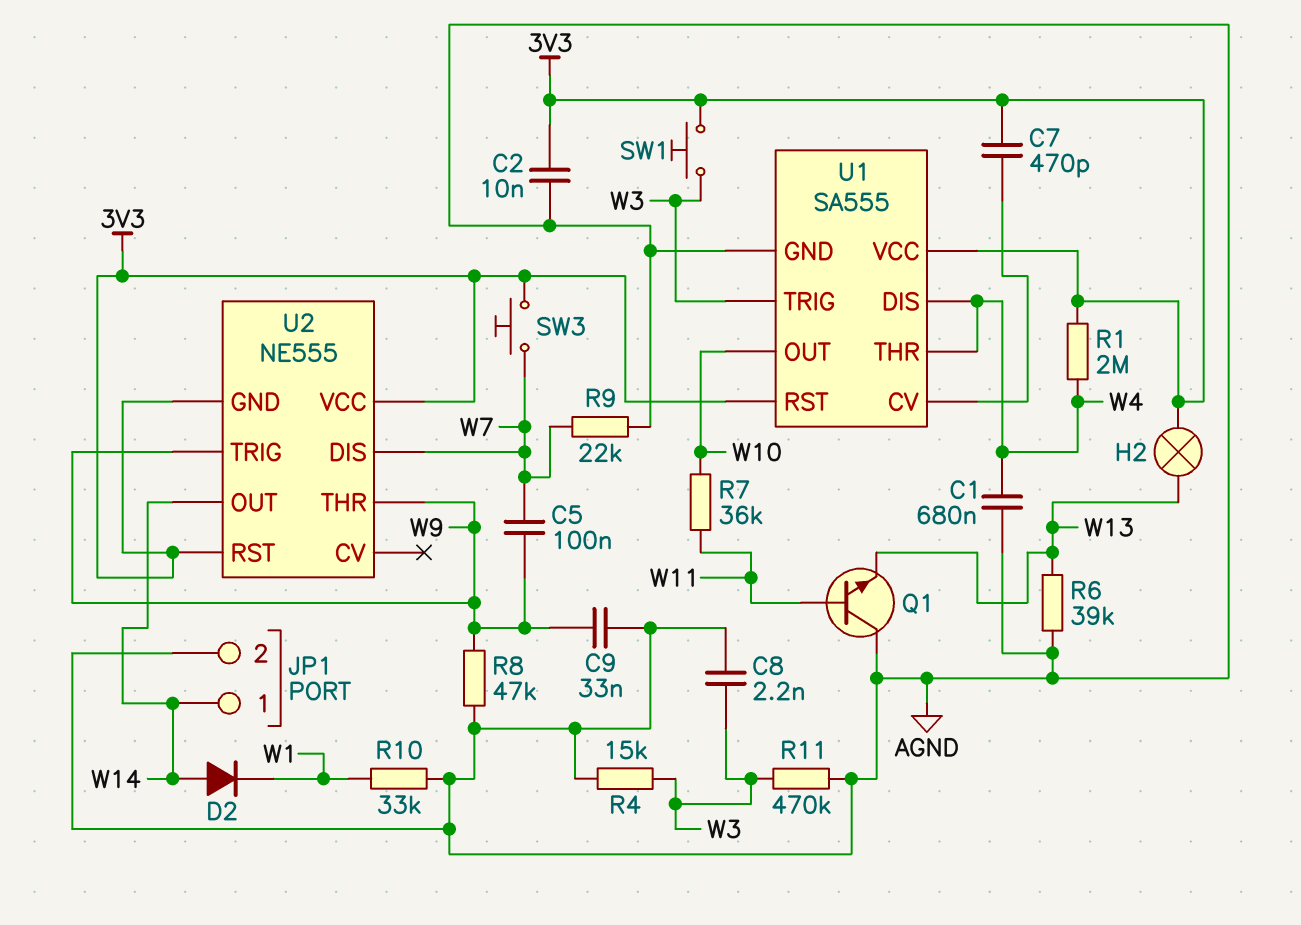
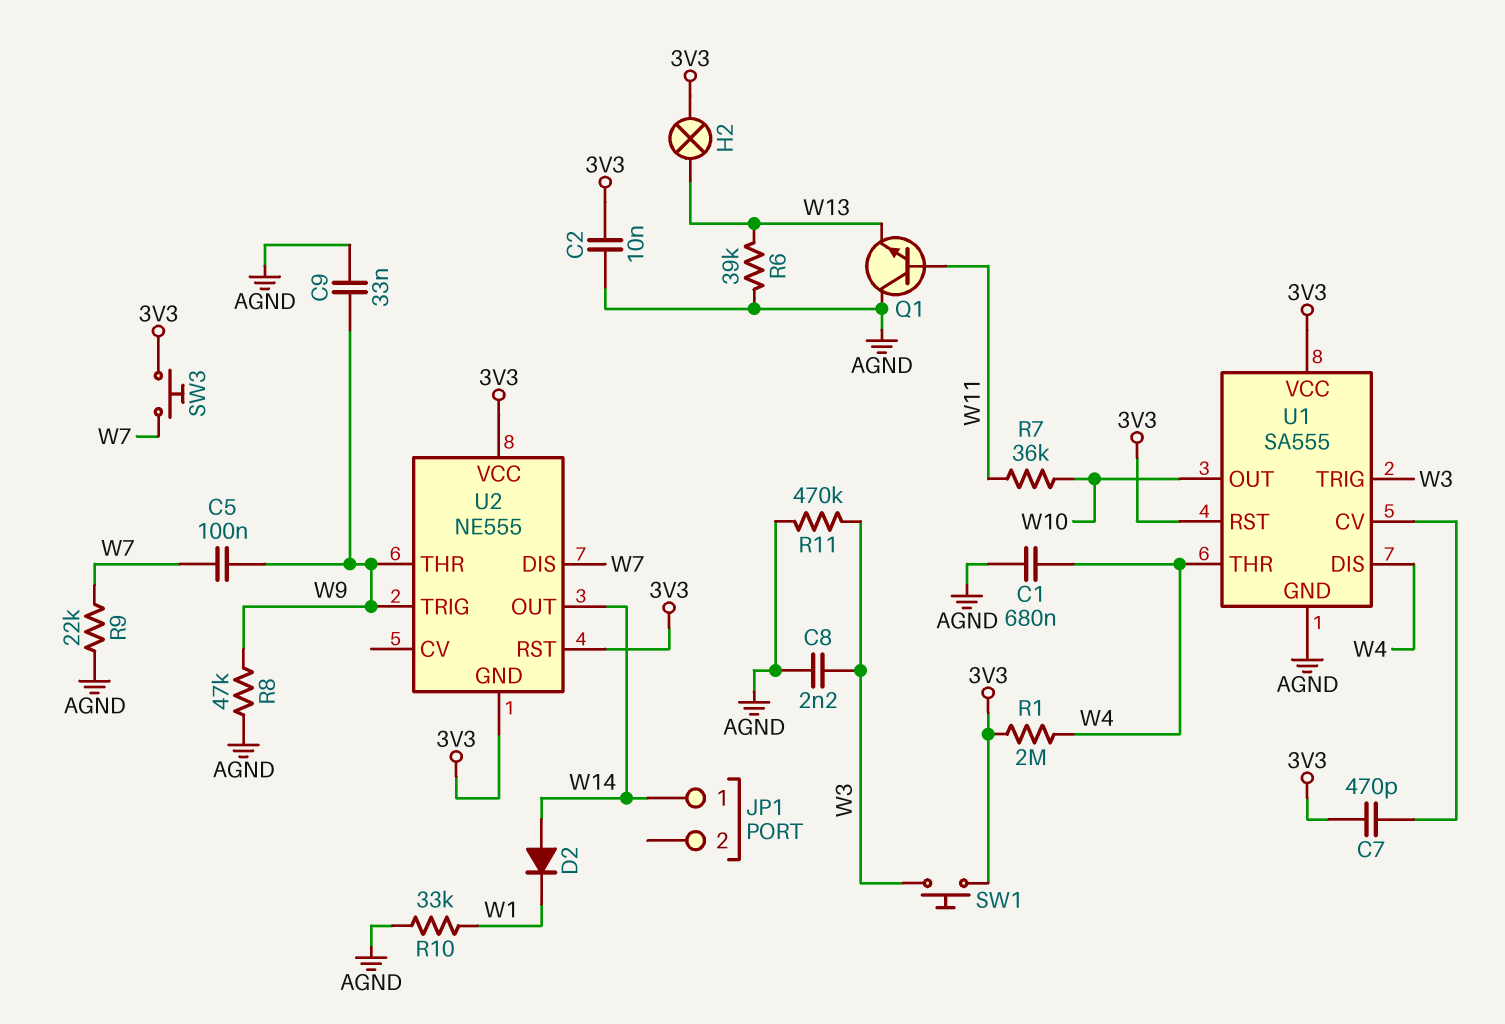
JP1 pin 2: AGND -> none
R4: 15k (AGND, W3) -> none

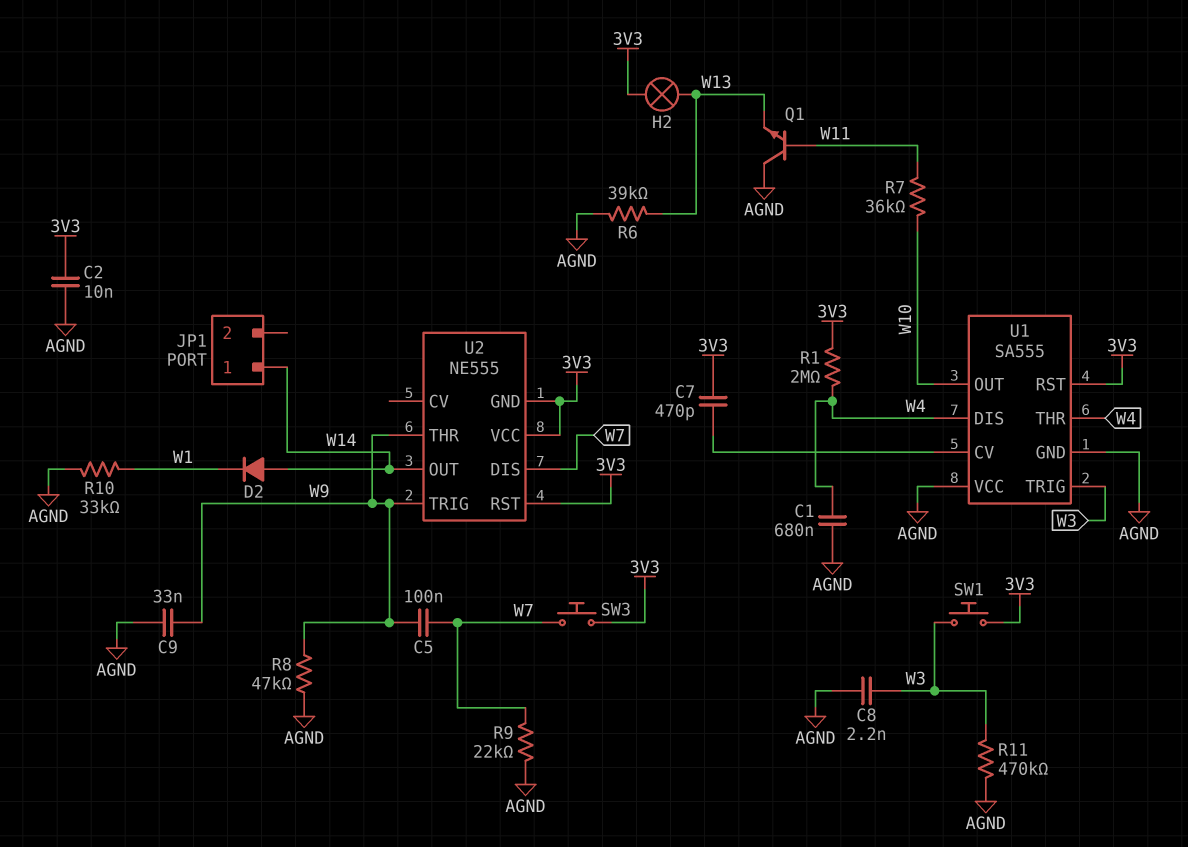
U1 pin VCC: 3V3 -> AGND

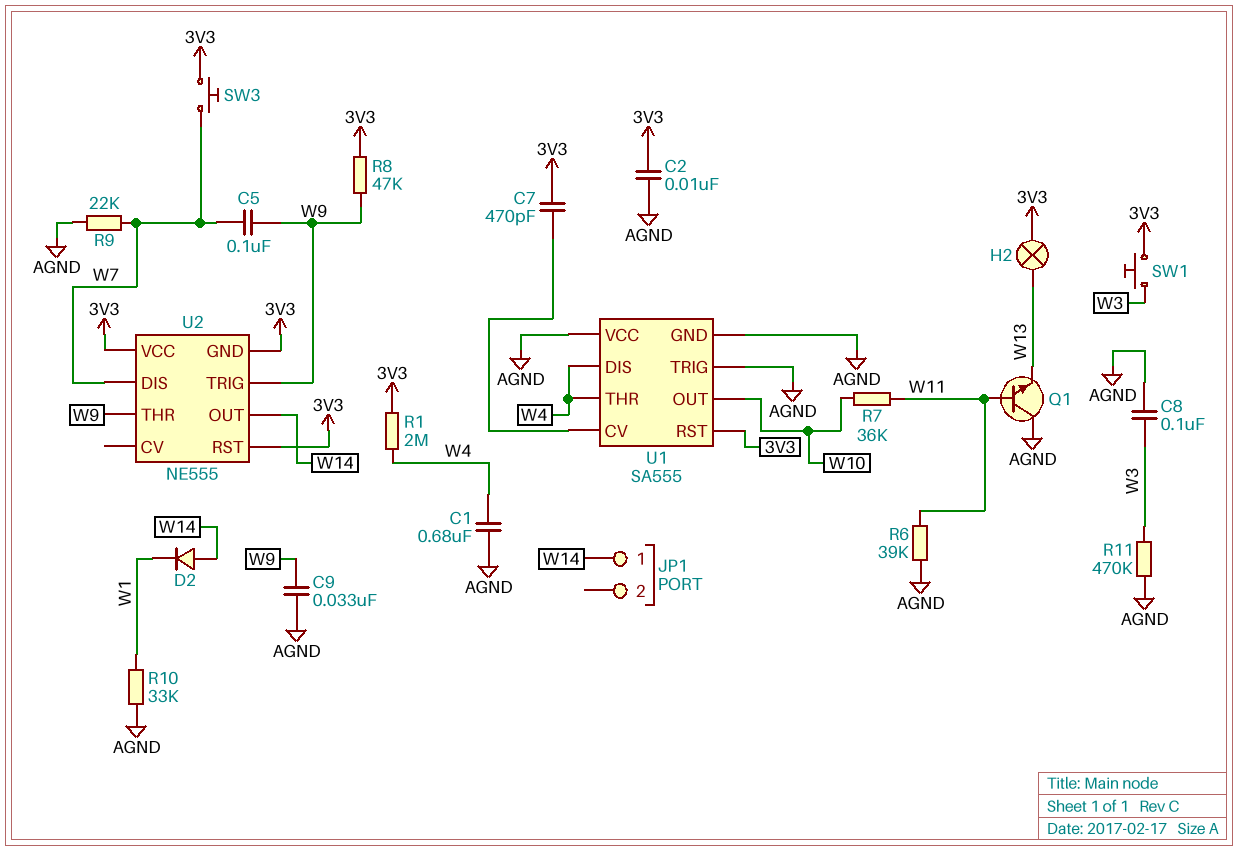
C8: 2.2nF (AGND, W3) -> 100nF (AGND, W3)
R6: 39k (AGND, W13) -> 39k (AGND, W11)
R8: 47k (AGND, W9) -> 47k (3V3, W9)
U1 pin TRIG: W3 -> AGND

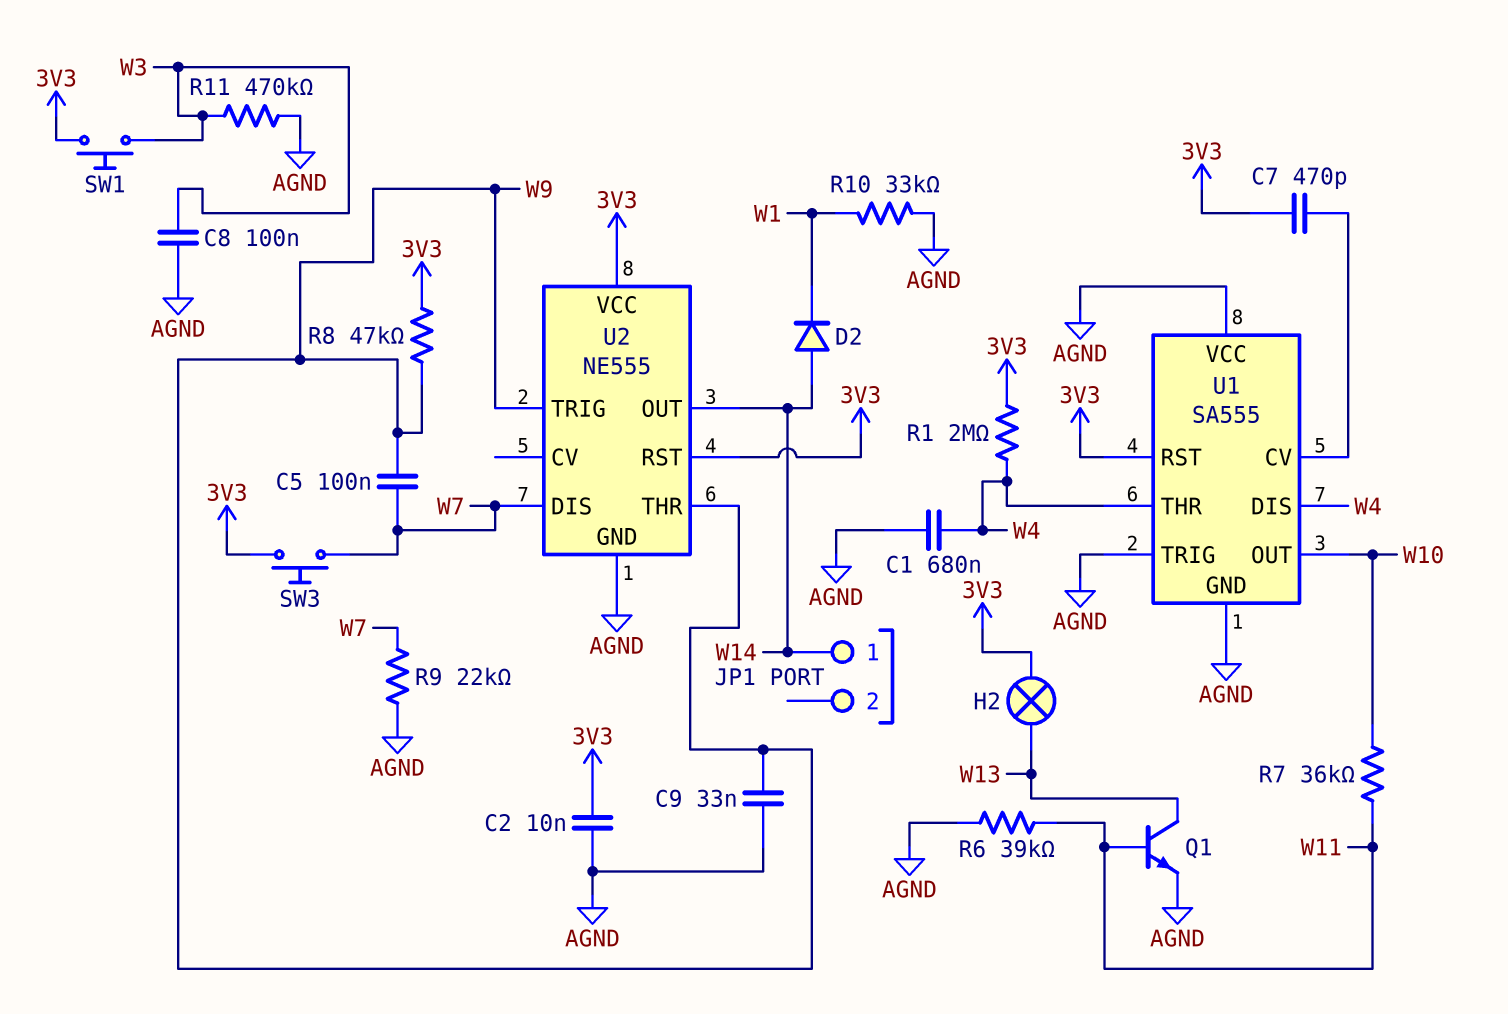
Q1: NPN (B W11, C AGND, E W13) -> NPN (B W11, C W13, E AGND)
U2 pin GND: 3V3 -> AGND

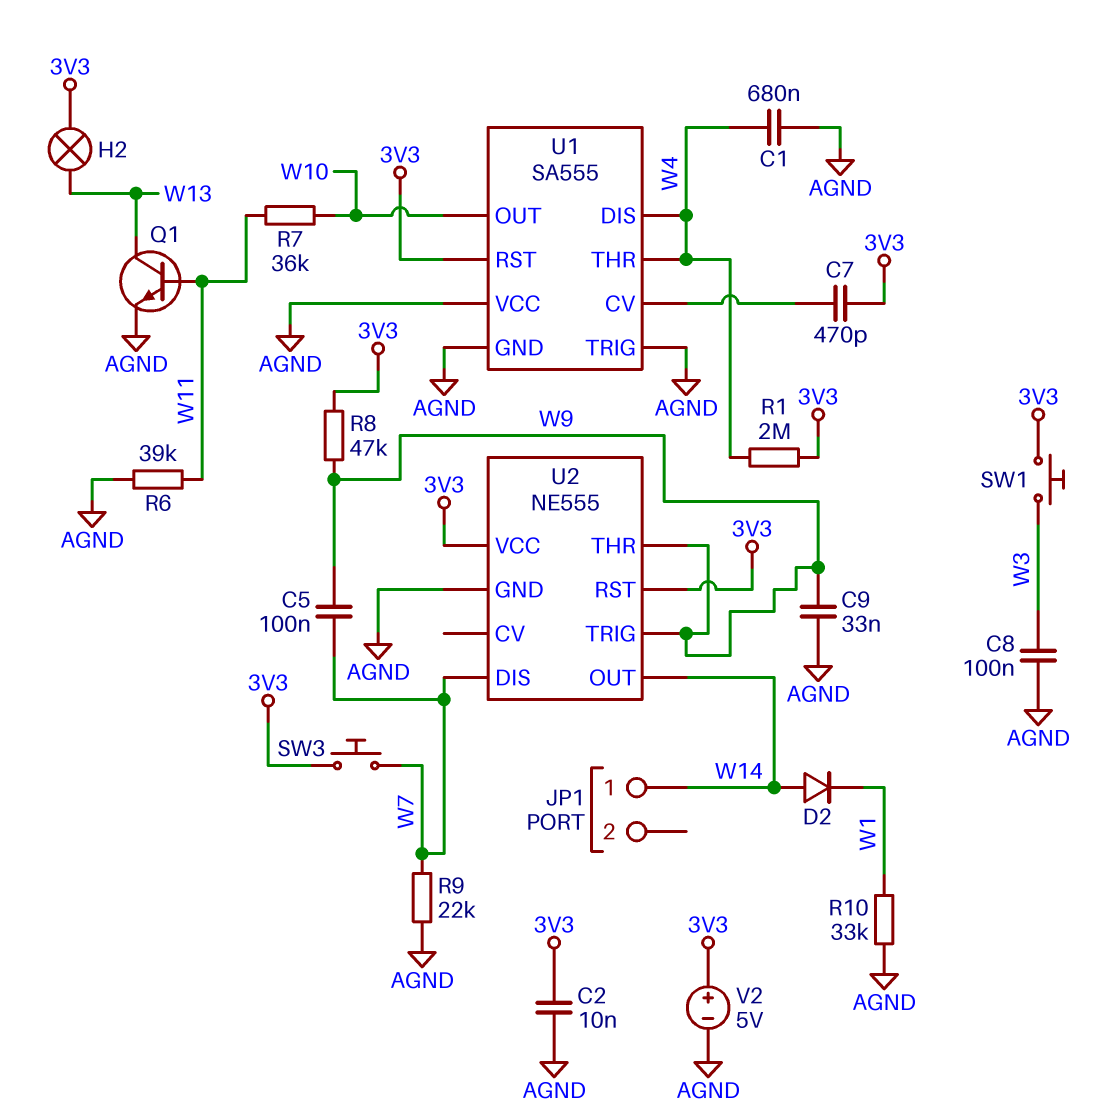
R11: 470k (AGND, W3) -> none
V2: none -> 5V (plus 3V3, minus AGND)

